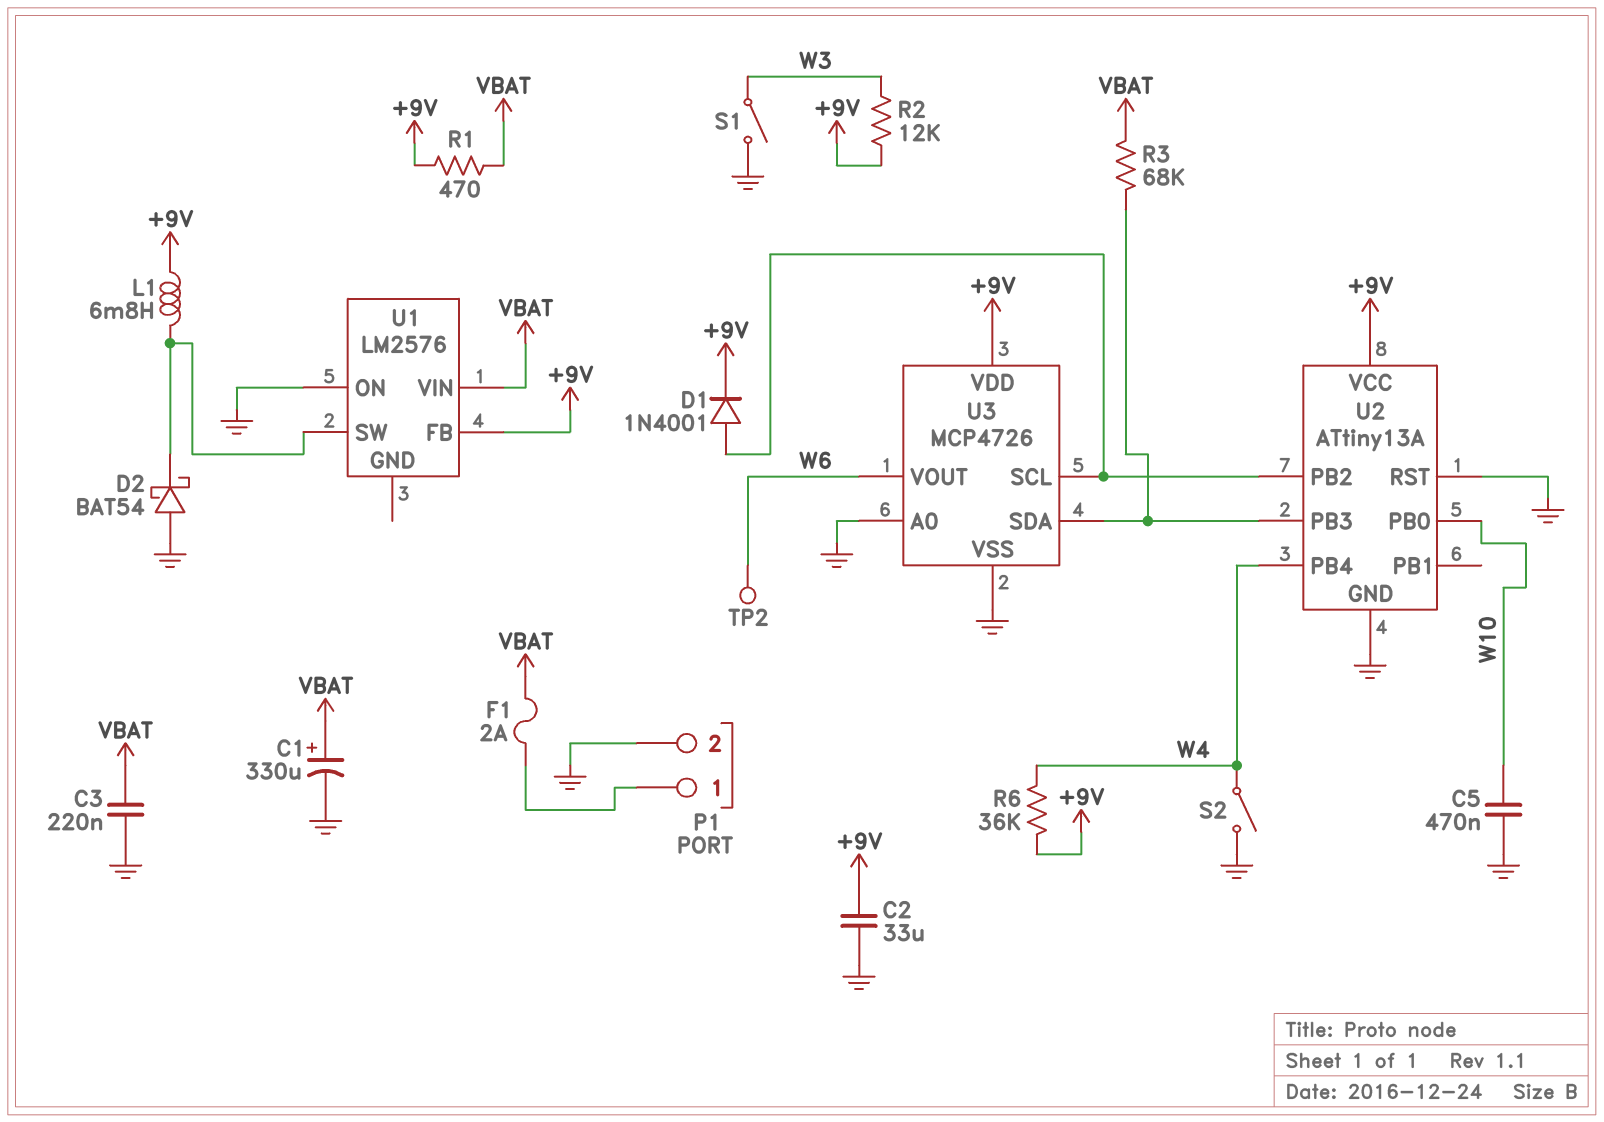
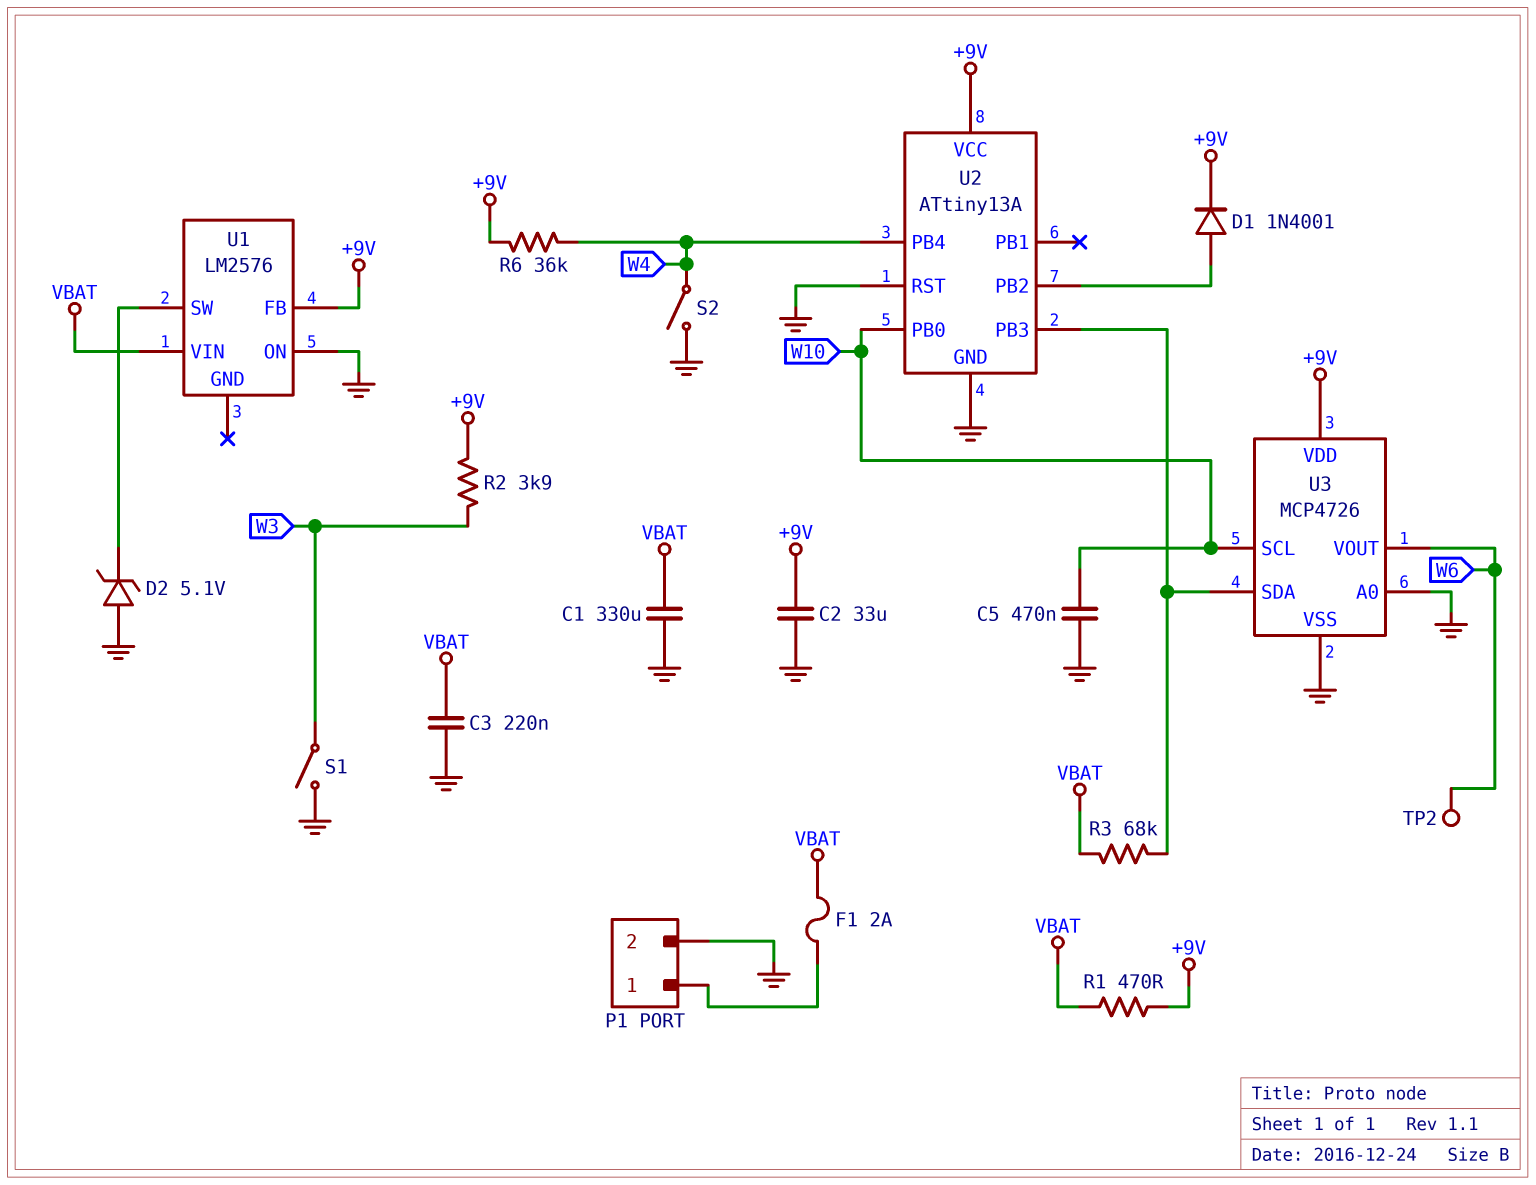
C1: 330uF (plus VBAT, minus GND) -> 330uF (GND, VBAT)
D2: schottky BAT54 (A GND, K U1/SW) -> zener 5.1V (A GND, K U1/SW)
L1: 6.8mH (+9V, U1/SW) -> none
R2: 12k (+9V, W3) -> 3.9k (+9V, W3)
U3 pin SCL: U2/PB2 -> W10

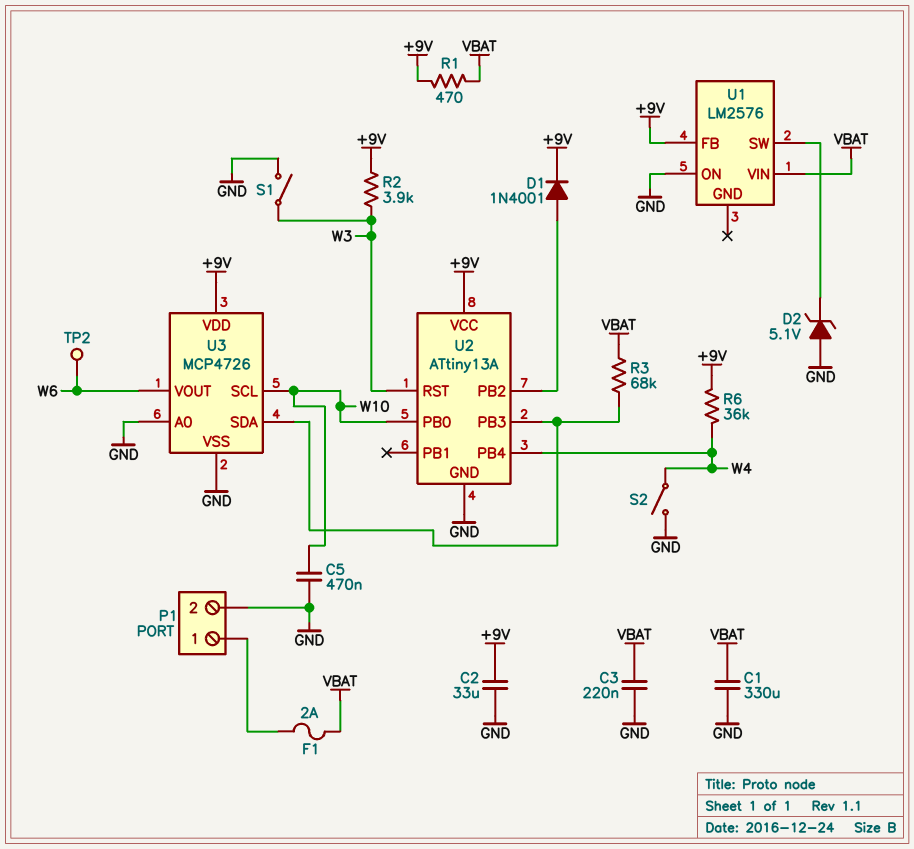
U2 pin RST: GND -> W3

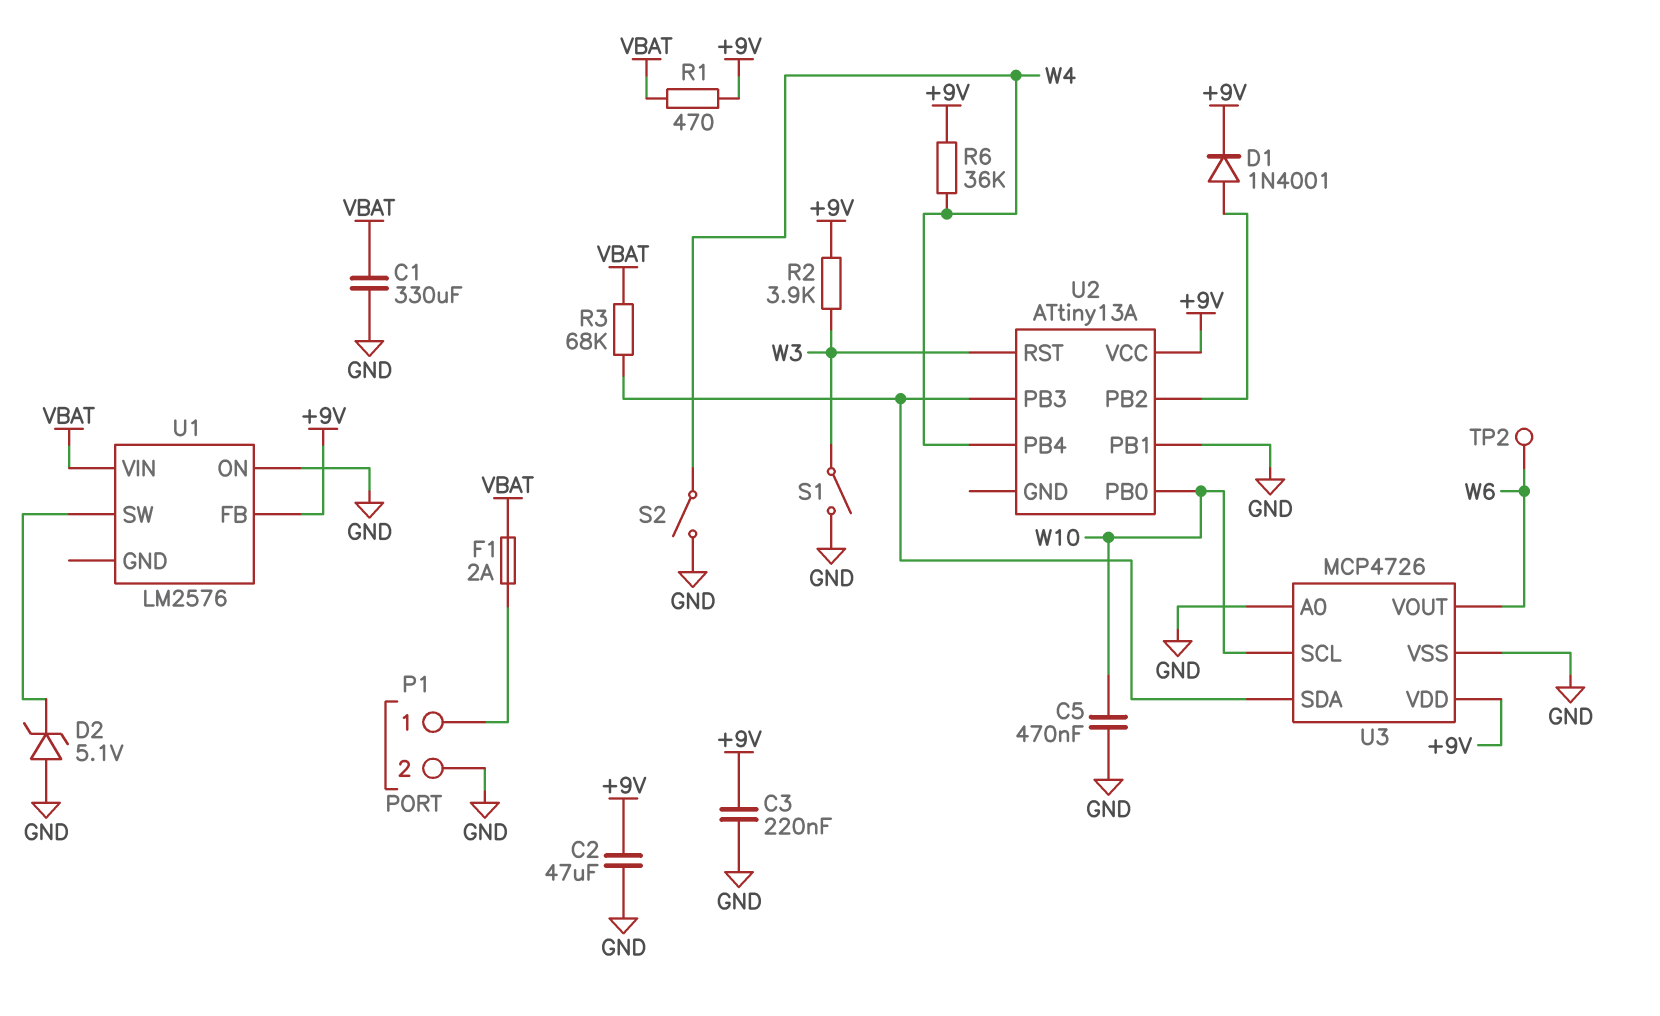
C2: 33uF (+9V, GND) -> 47uF (+9V, GND)
C3: 220nF (GND, VBAT) -> 220nF (+9V, GND)
U2 pin GND: GND -> none
U2 pin PB1: none -> GND

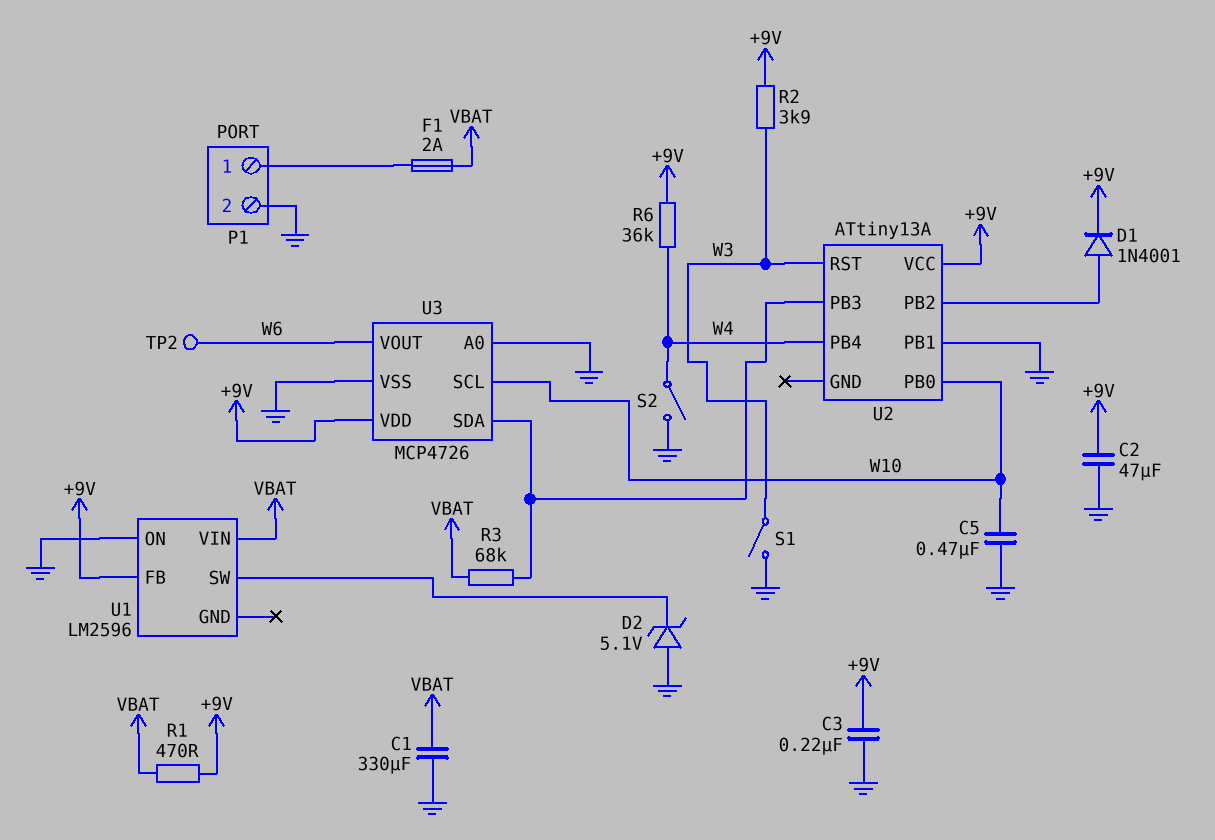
U1: LM2576 -> LM2596

